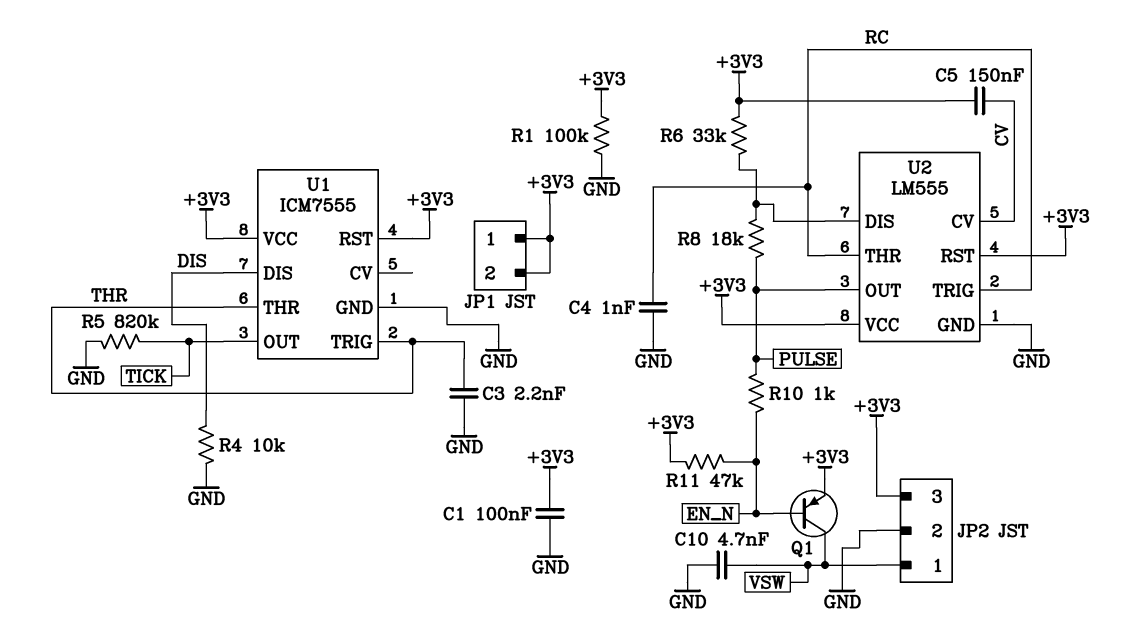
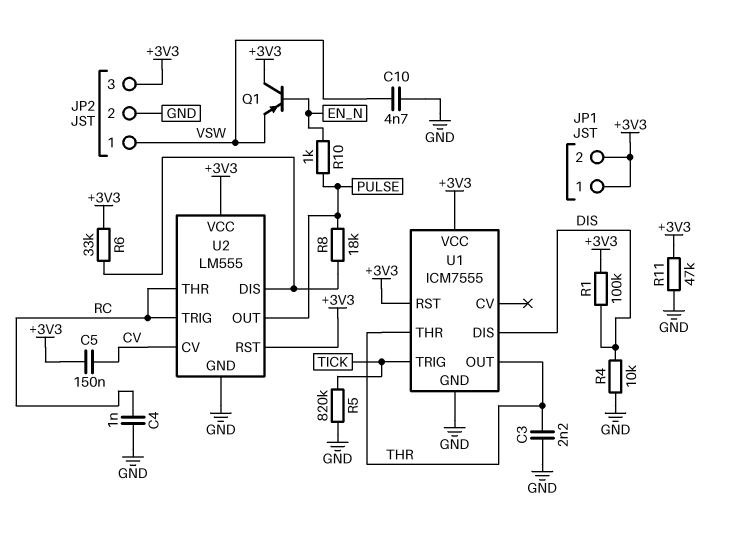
C1: 100nF (+3V3, GND) -> none
Q1: PNP (B EN_N, C VSW, E +3V3) -> PNP (B EN_N, C +3V3, E VSW)
R1: 100k (+3V3, GND) -> 100k (+3V3, DIS)
R11: 47k (+3V3, EN_N) -> 47k (+3V3, GND)
U1 pin OUT: TICK -> THR
U1 pin TRIG: THR -> TICK

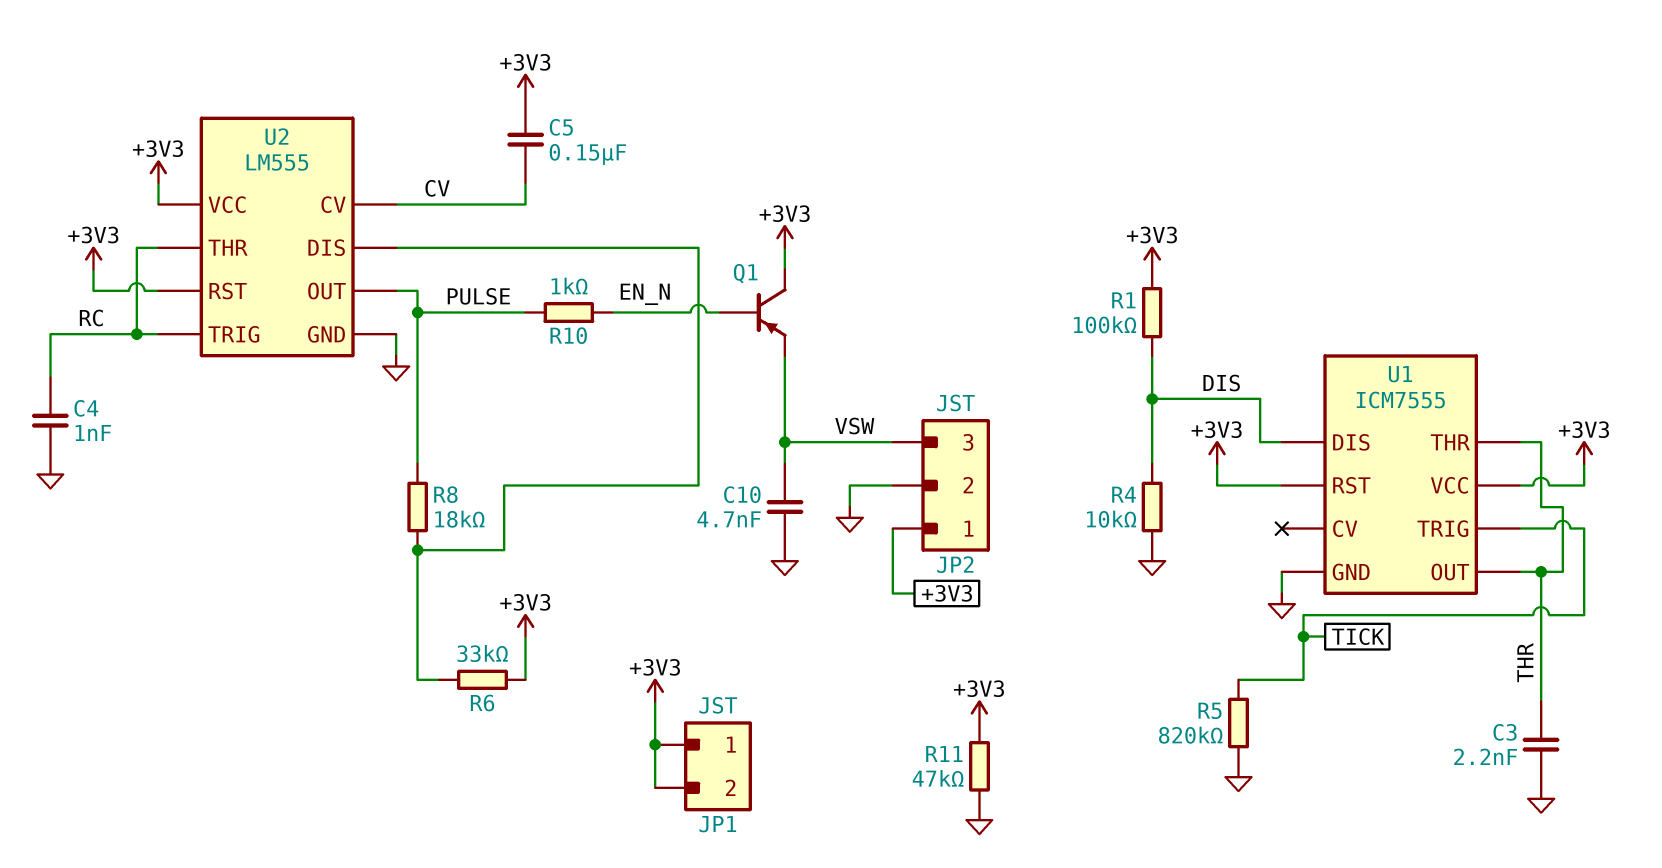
JP2 pin 1: VSW -> +3V3
JP2 pin 3: +3V3 -> VSW

